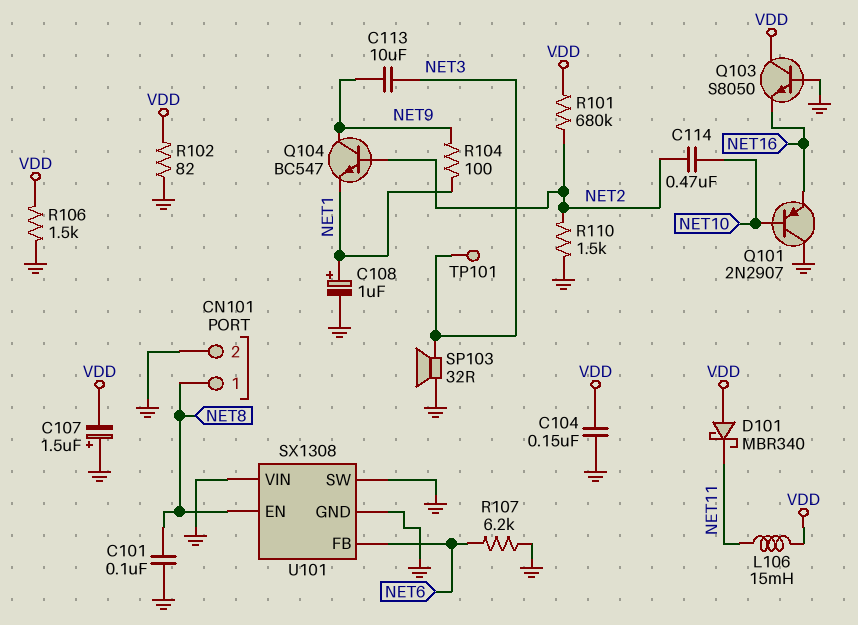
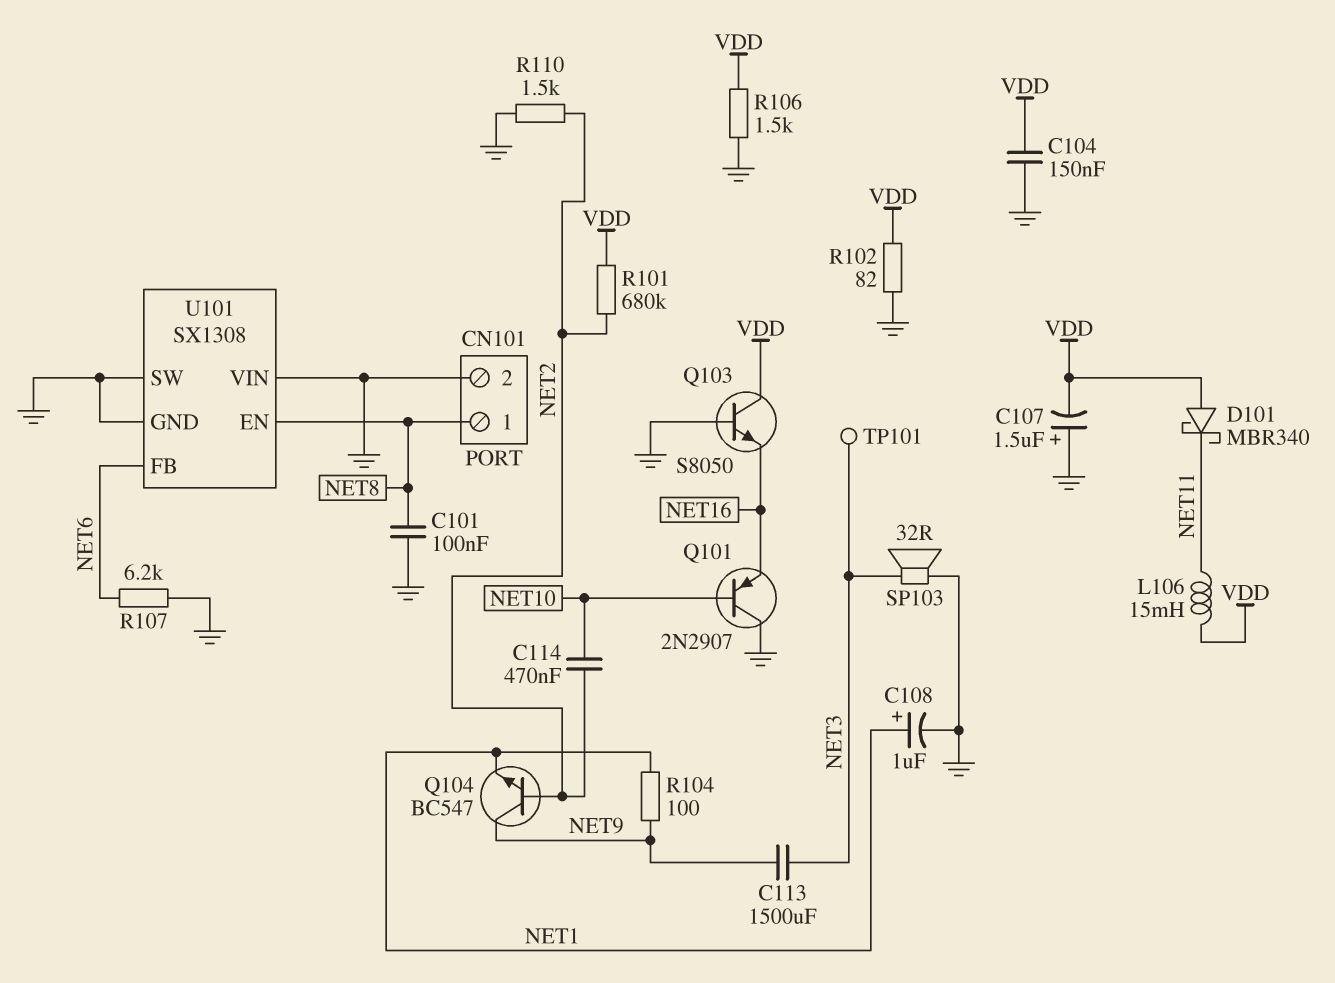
C113: 10uF (NET3, NET9) -> 1500uF (NET3, NET9)

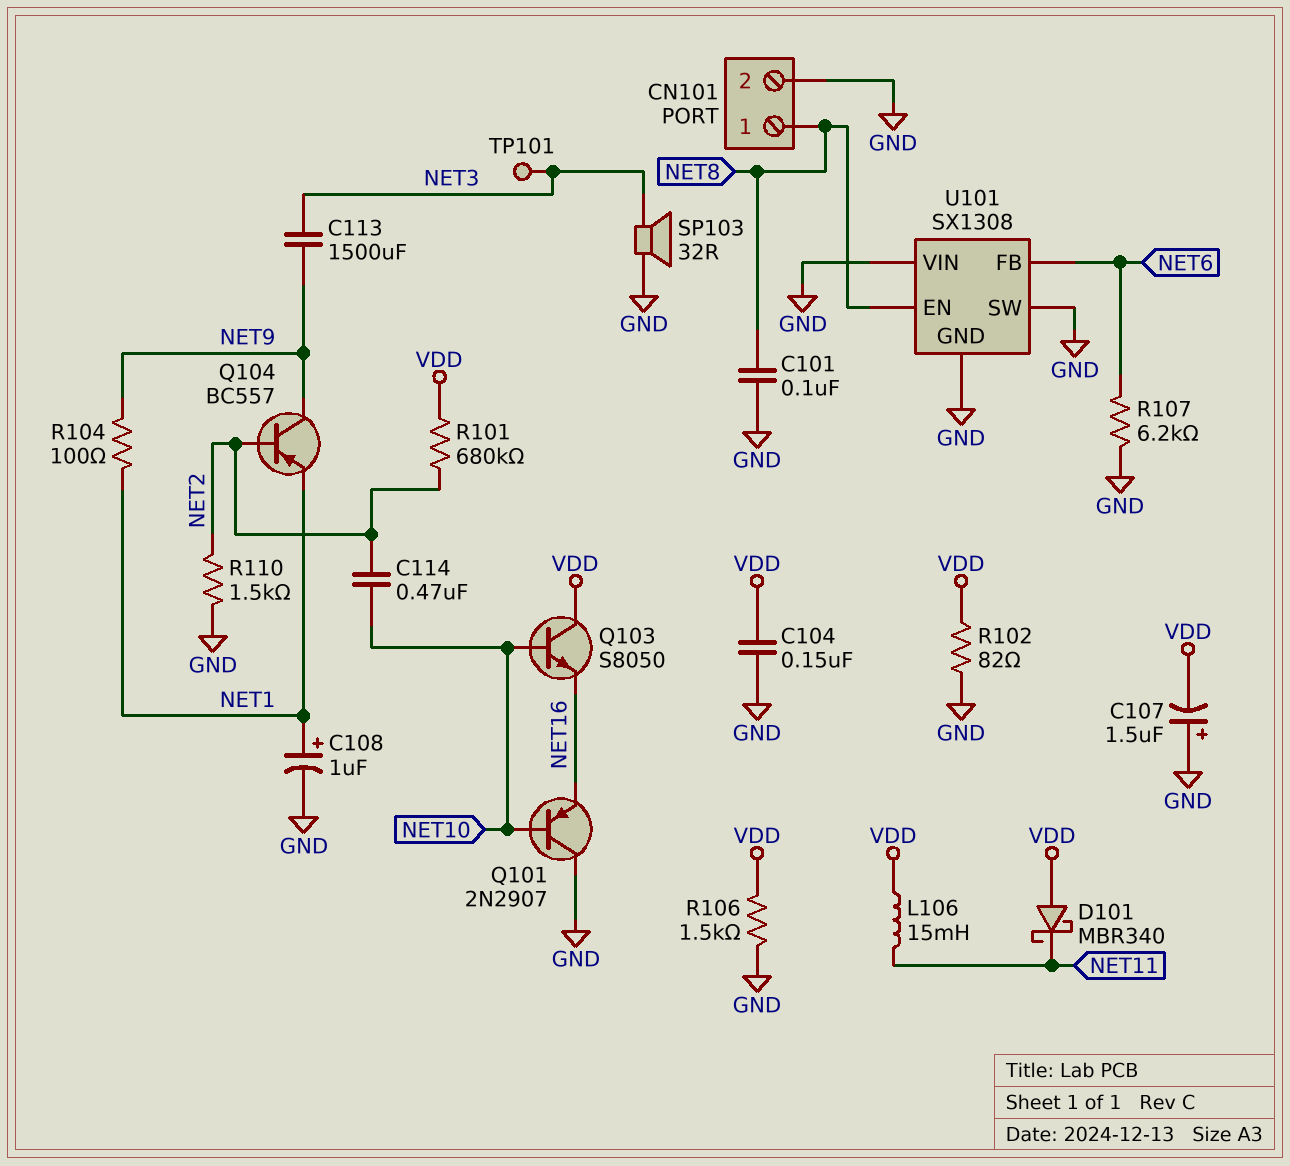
Q103: NPN S8050 (B GND, C VDD, E NET16) -> NPN S8050 (B NET10, C VDD, E NET16)
Q104: NPN BC547 (B NET2, C NET9, E NET1) -> PNP BC557 (B NET2, C NET9, E NET1)

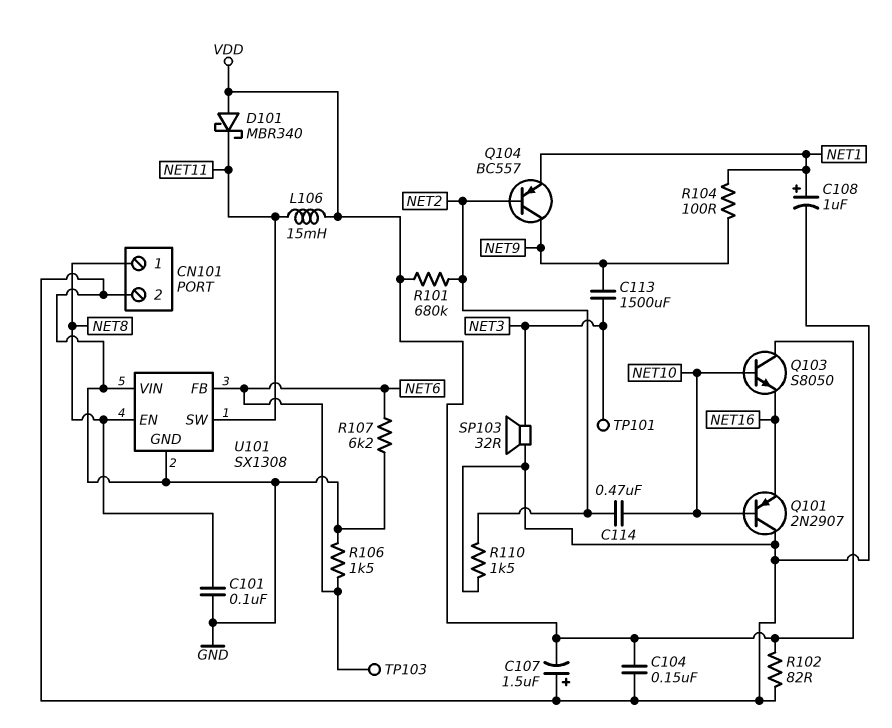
R106: 1.5k (GND, VDD) -> 1.5k (GND, NET6)
TP103: none -> test point (NET6)
U101 pin SW: GND -> NET11

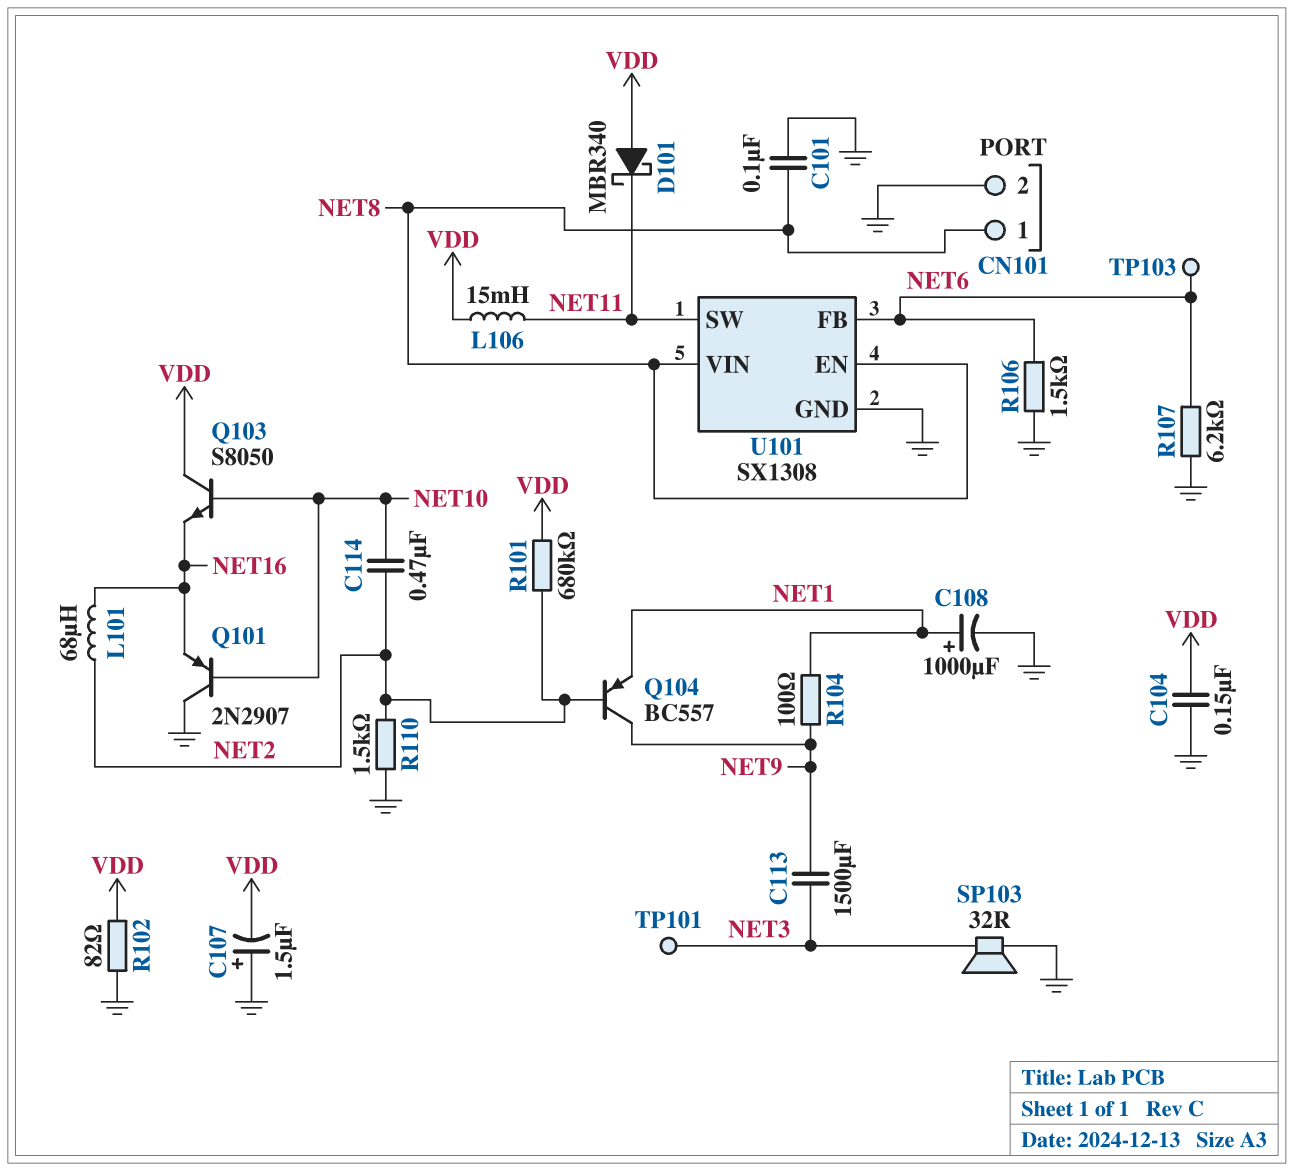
C108: 1uF (plus NET1, minus GND) -> 1000uF (plus NET1, minus GND)
L101: none -> 68uH (NET2, NET16)
U101 pin VIN: GND -> NET8

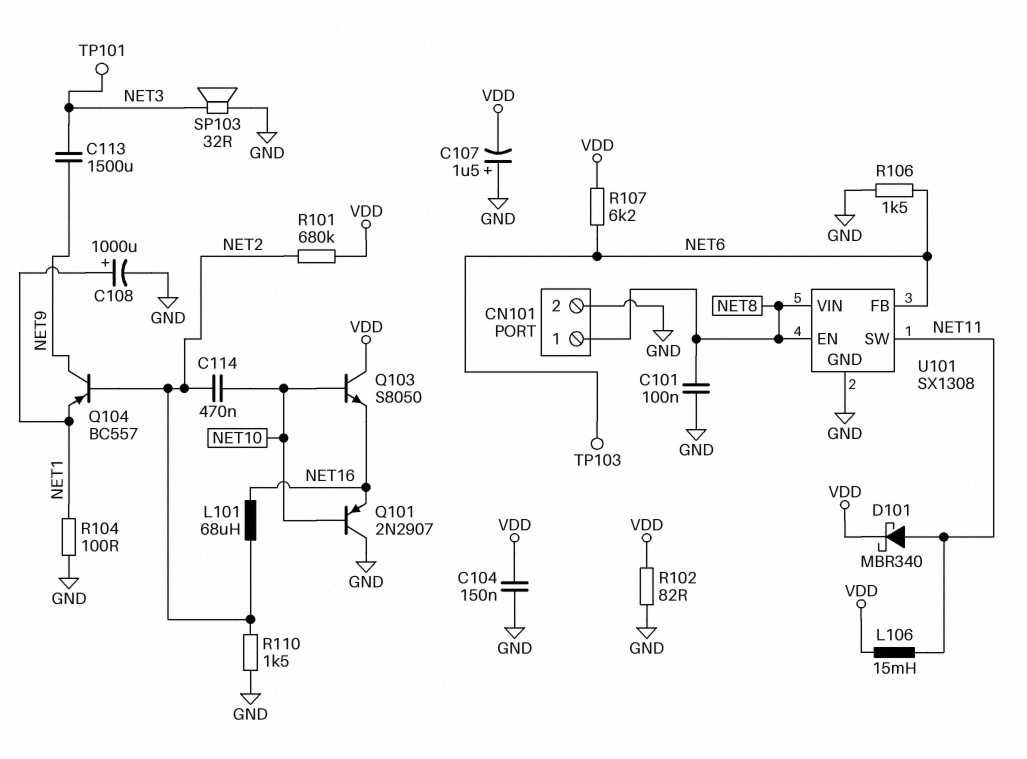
D101: schottky MBR340 (A VDD, K NET11) -> schottky MBR340 (A NET11, K VDD)
R104: 100 (NET1, NET9) -> 100 (GND, NET1)
R107: 6.2k (GND, NET6) -> 6.2k (NET6, VDD)

